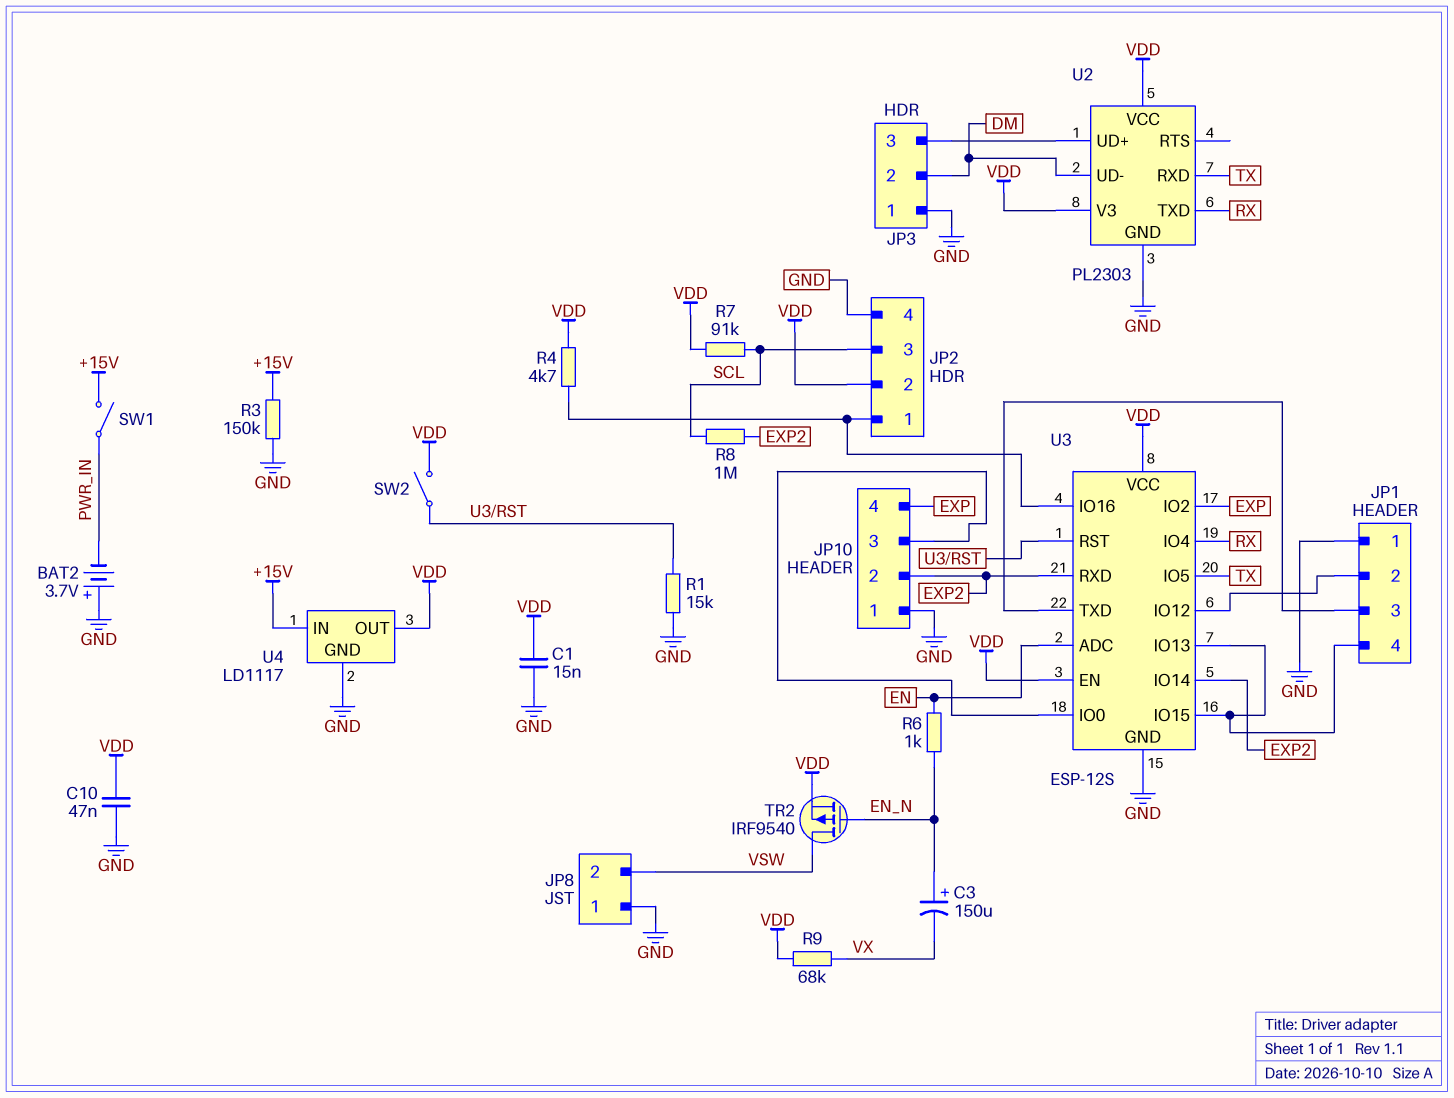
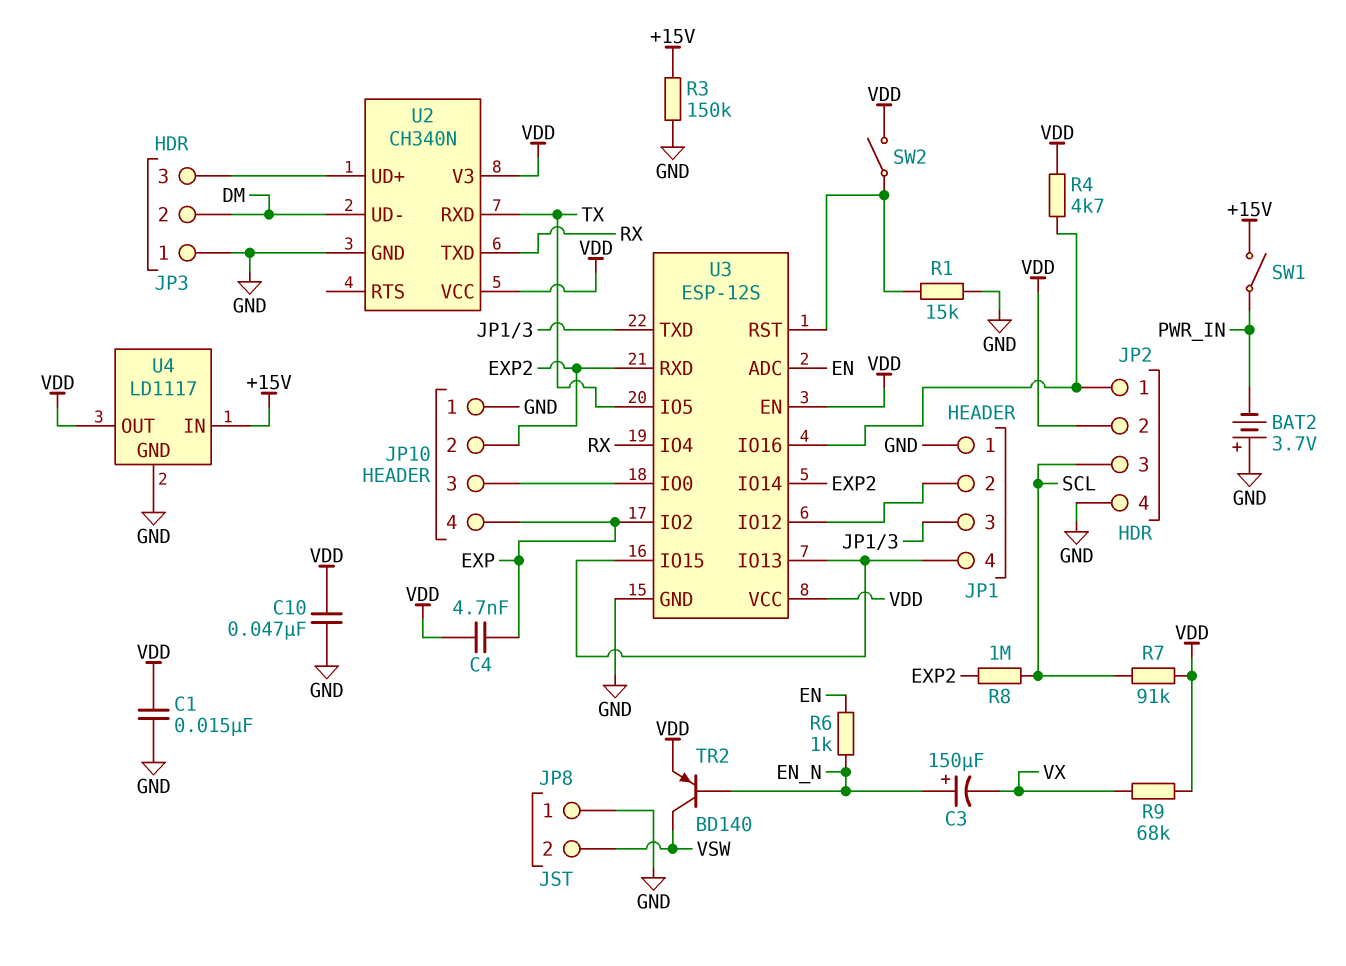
C4: none -> 4.7nF (EXP, VDD)
TR2: PMOS IRF9540 (G EN_N, D VSW, S VDD) -> PNP BD140 (B EN_N, C VSW, E VDD)
U2: PL2303 -> CH340N

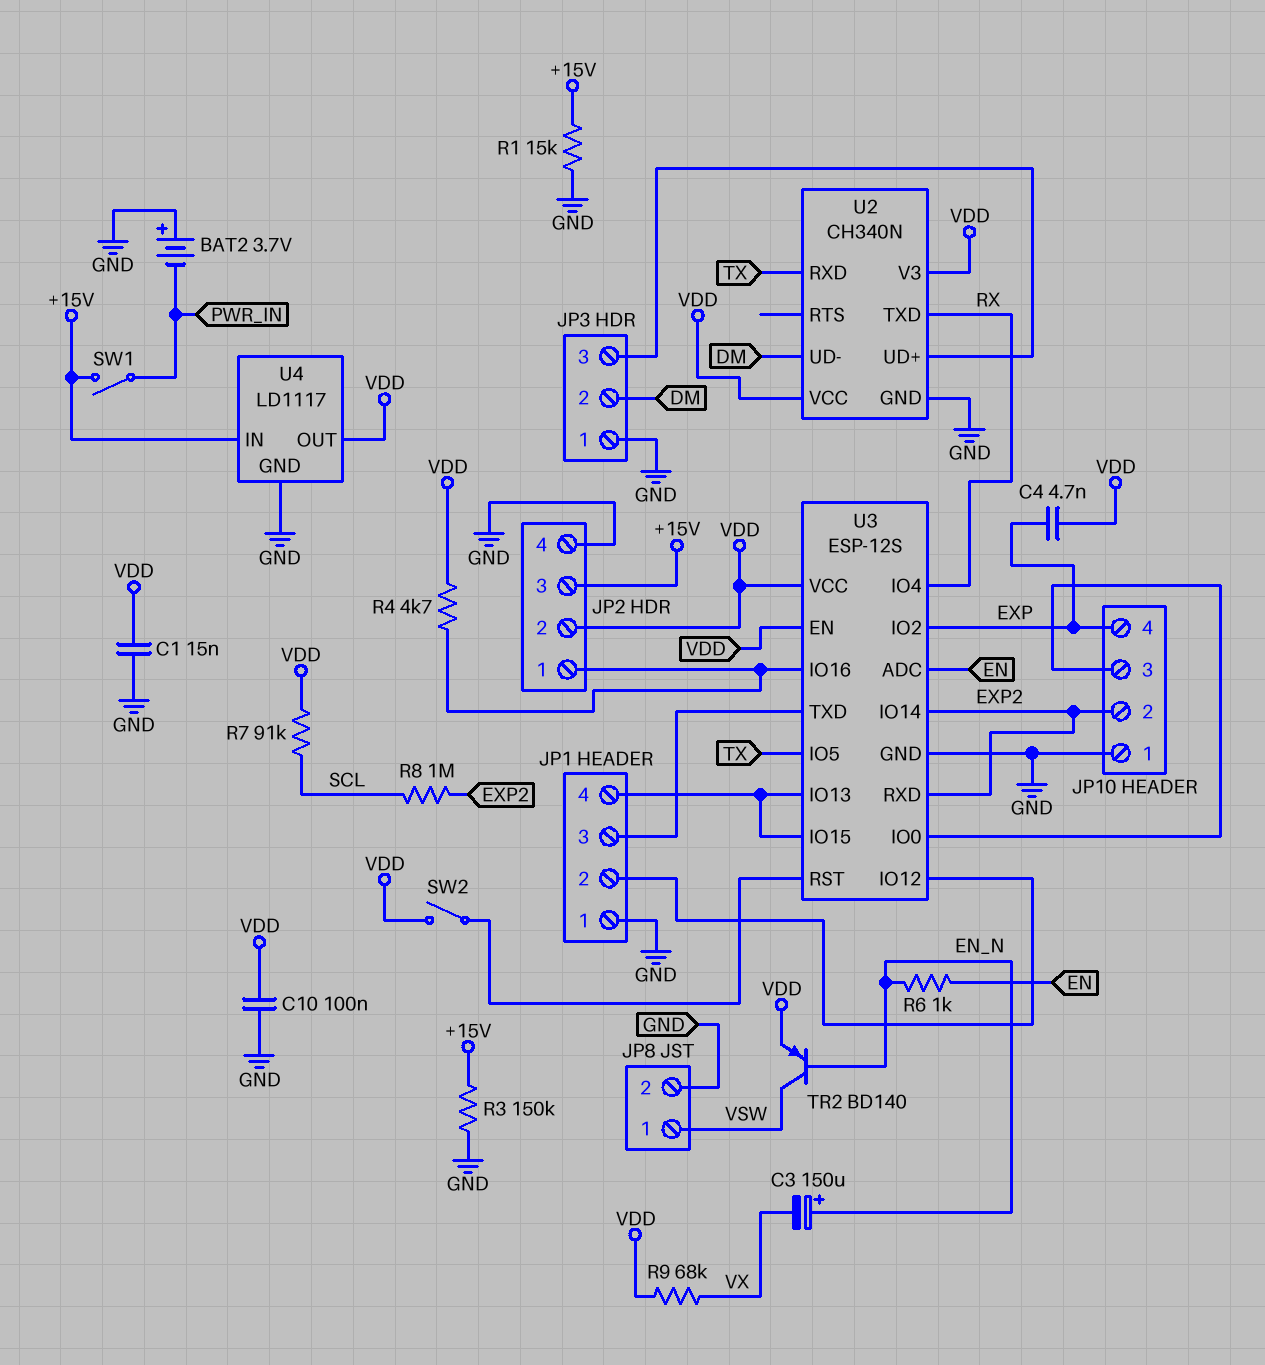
C10: 47nF (GND, VDD) -> 100nF (GND, VDD)
JP2 pin 3: SCL -> +15V
JP8 pin 1: GND -> VSW
JP8 pin 2: VSW -> GND
R1: 15k (GND, U3/RST) -> 15k (+15V, GND)

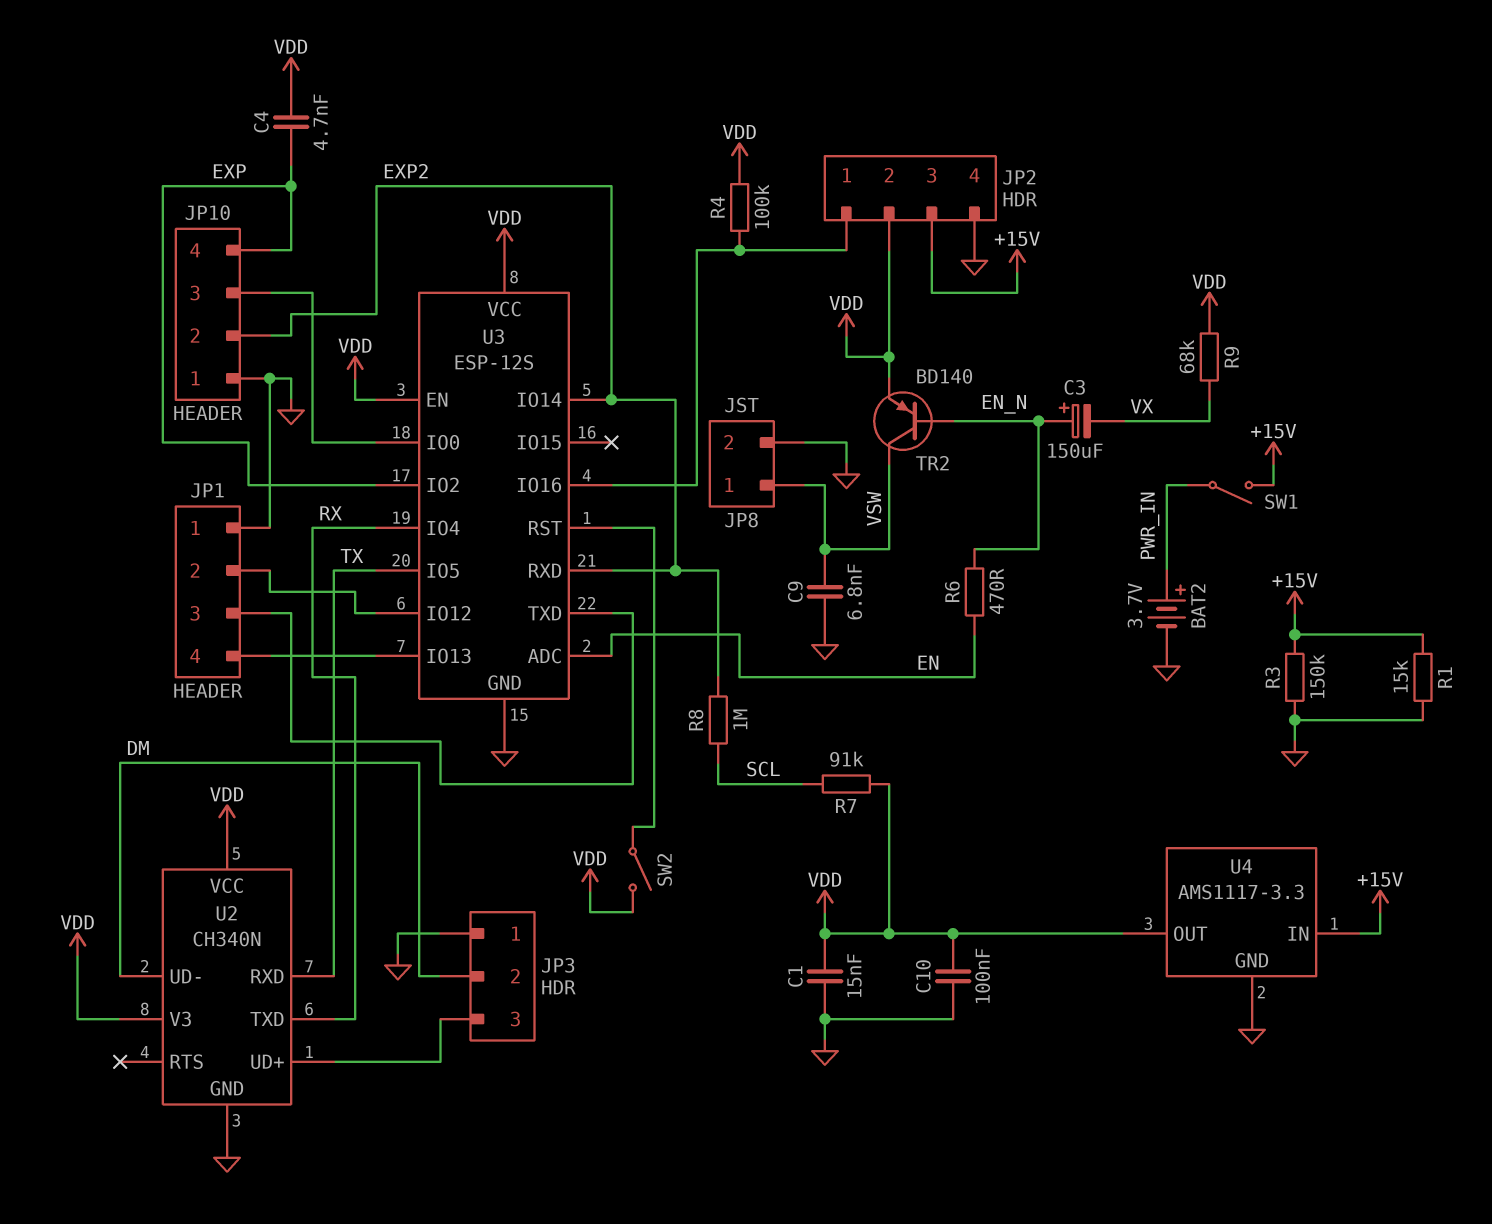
BAT2: 3.7V (plus GND, minus PWR_IN) -> 3.7V (plus PWR_IN, minus GND)
C9: none -> 6.8nF (GND, VSW)
R4: 4.7k (JP2/1, VDD) -> 100k (JP2/1, VDD)
R6: 1k (EN, EN_N) -> 470 (EN, EN_N)
U3 pin IO15: JP1/4 -> none
U4: LD1117 -> AMS1117-3.3

